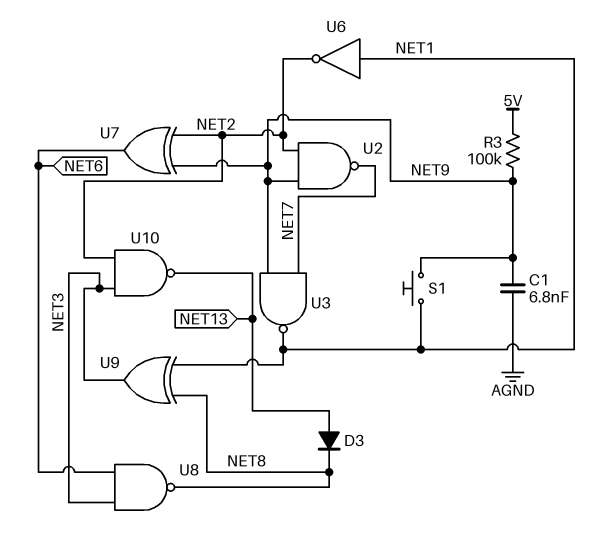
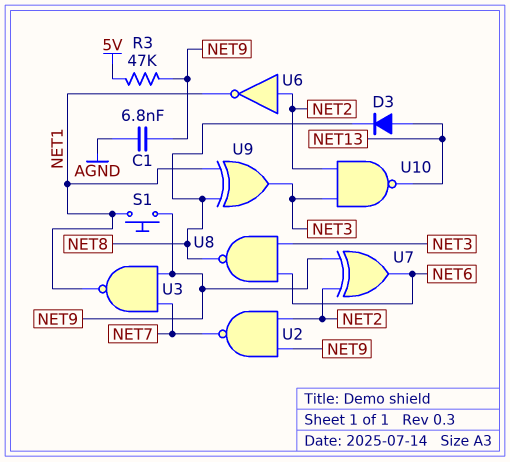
R3: 100k (5V, NET9) -> 47k (5V, NET9)
U6: NOT (in NET1, out NET2) -> NOT (in NET2, out NET1)

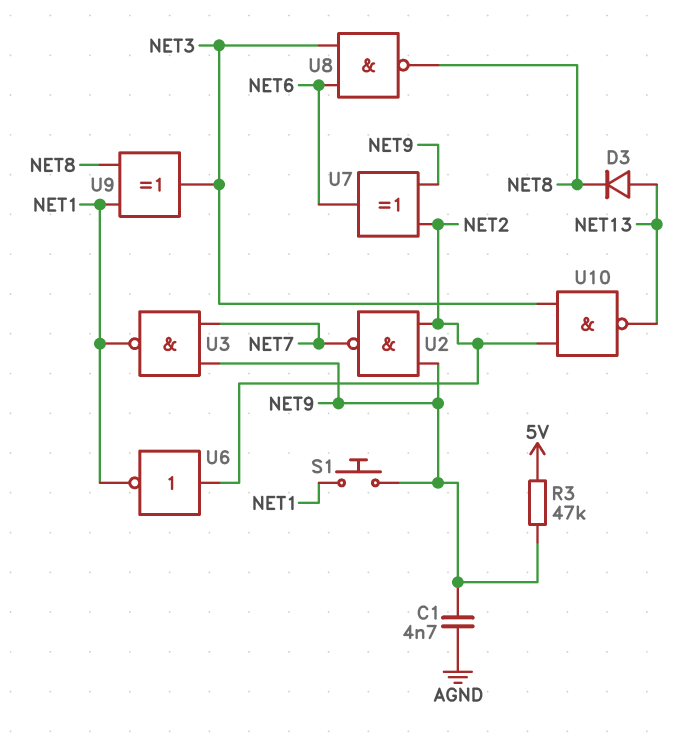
C1: 6.8nF (AGND, NET9) -> 4.7nF (AGND, NET9)

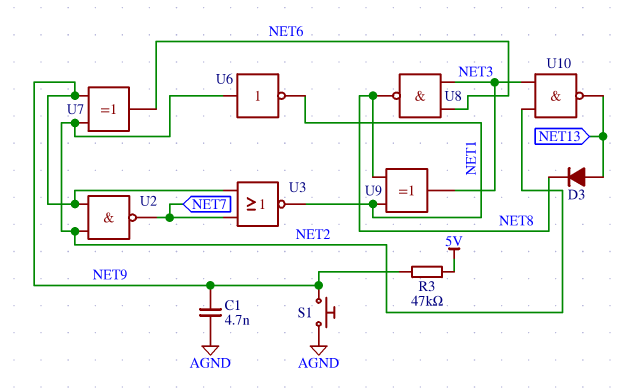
S1: button (NET1, NET9) -> button (AGND, NET9)
U3: NAND (in NET7, in NET9, out NET1) -> NOR (in NET7, in NET9, out NET1)

